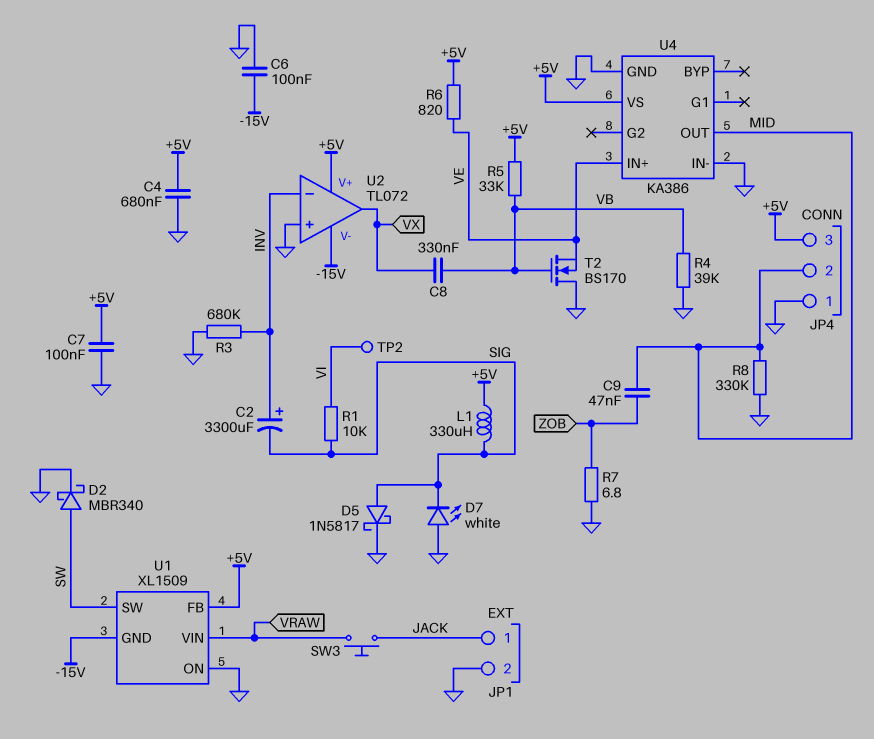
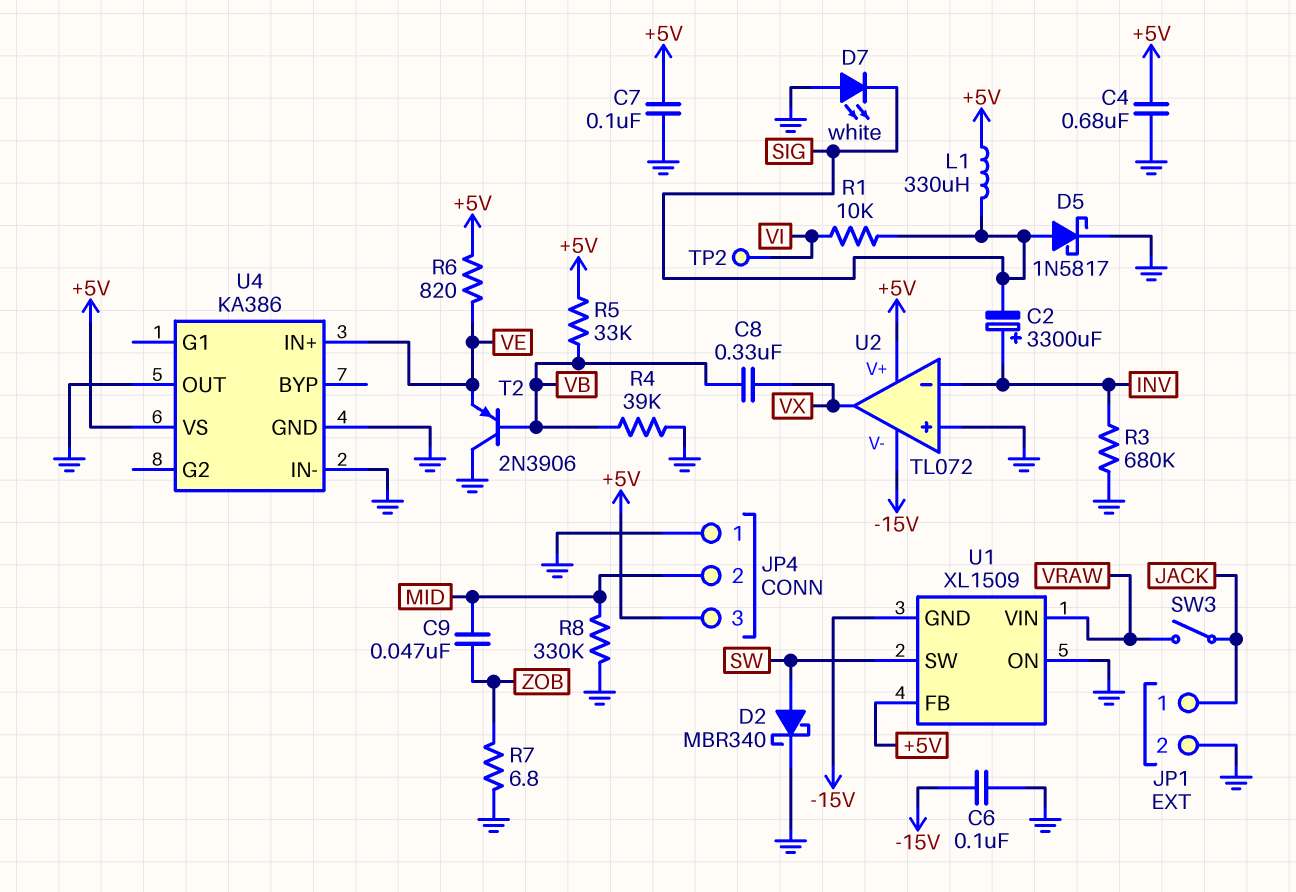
SW3: button (JACK, VRAW) -> switch (JACK, VRAW)
T2: NMOS BS170 (G VB, D GND, S VE) -> PNP 2N3906 (B VB, C GND, E VE)
U4 pin OUT: MID -> GND

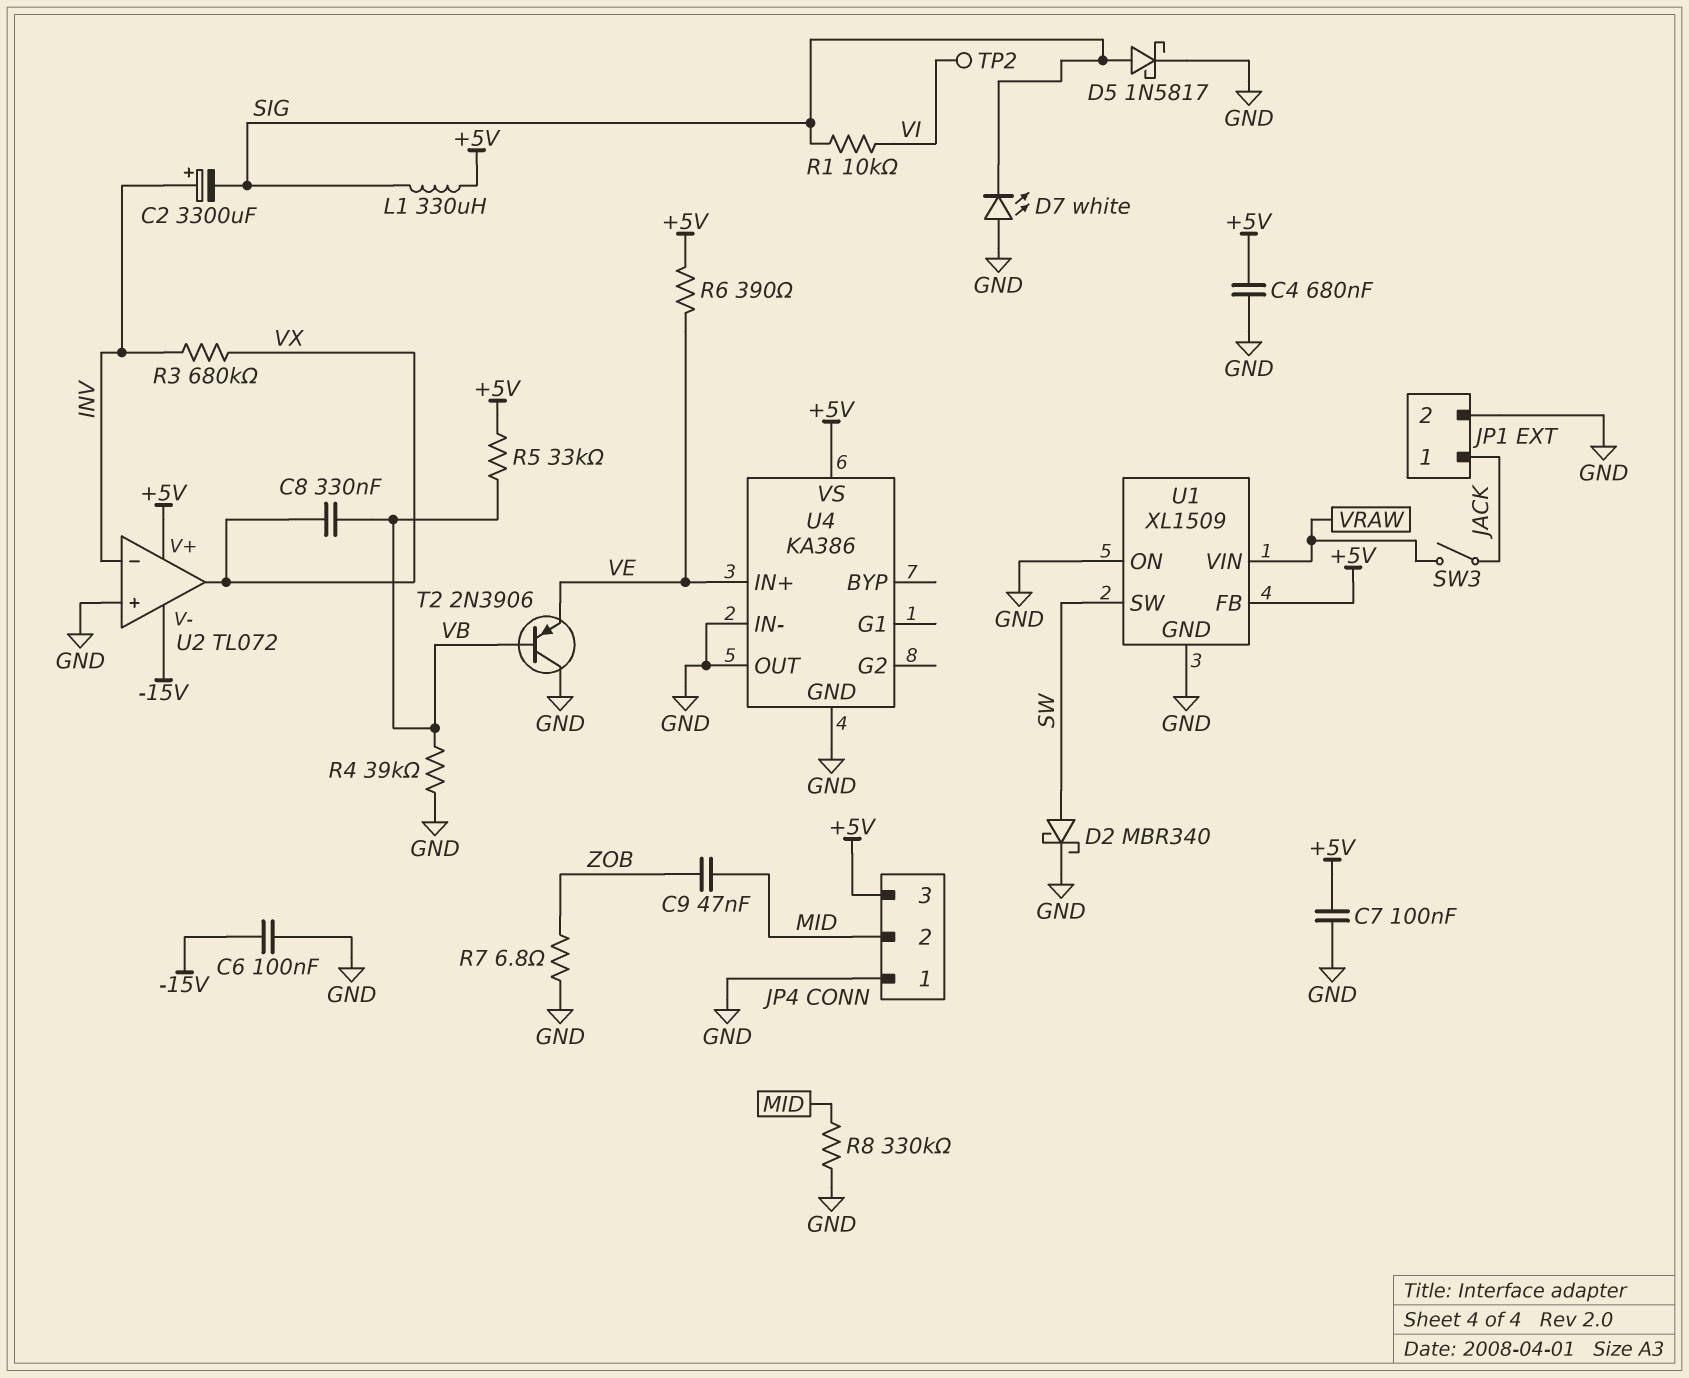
R3: 680k (GND, INV) -> 680k (INV, VX)
R6: 820 (+5V, VE) -> 390 (+5V, VE)
U1 pin GND: -15V -> GND

